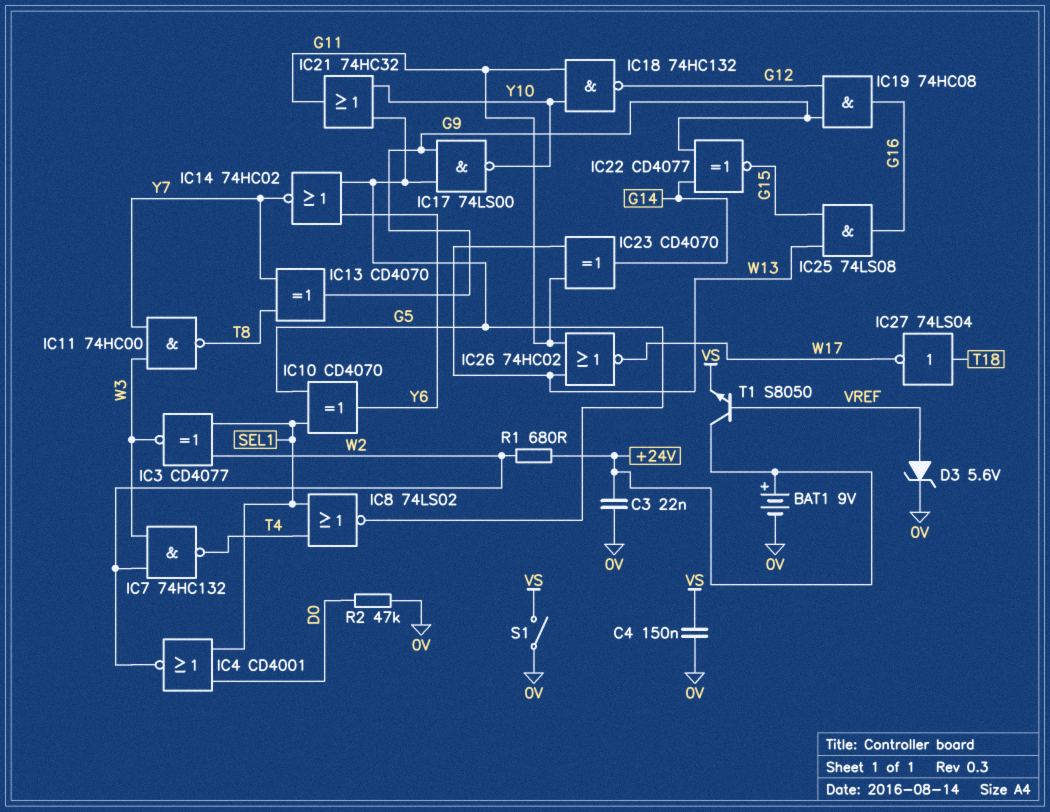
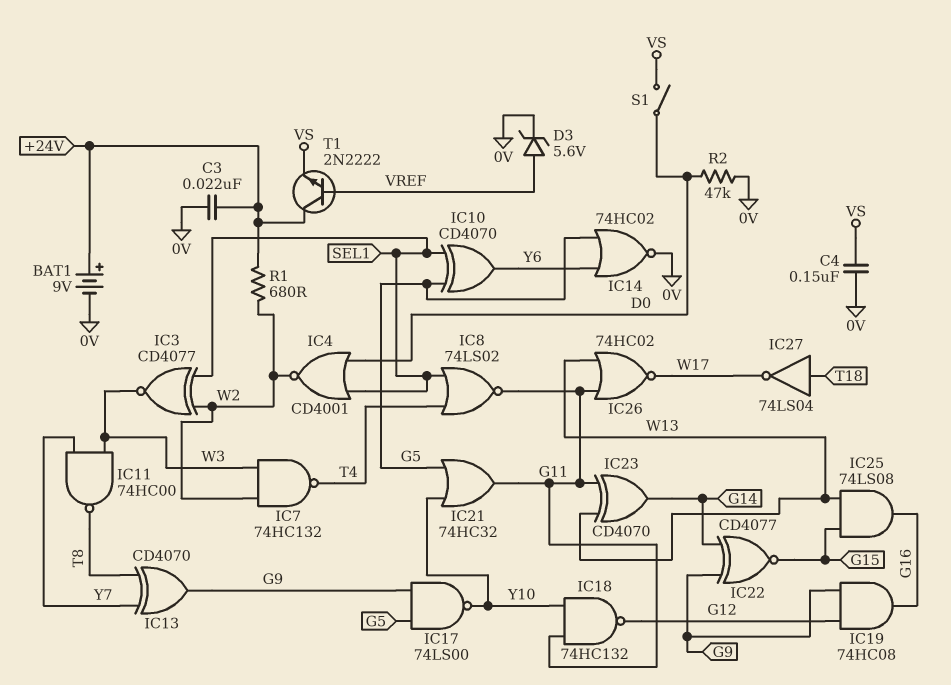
IC8: NOR 74LS02 (in SEL1, in T4, out G5) -> NOR 74LS02 (in SEL1, in T4, out G11)
IC14: NOR 74HC02 (in G5, in Y6, out Y7) -> NOR 74HC02 (in G5, in Y6, out 0V)
S1: switch (0V, VS) -> switch (D0, VS)
T1: NPN S8050 (B VREF, C +24V, E VS) -> NPN 2N2222 (B VREF, C +24V, E VS)

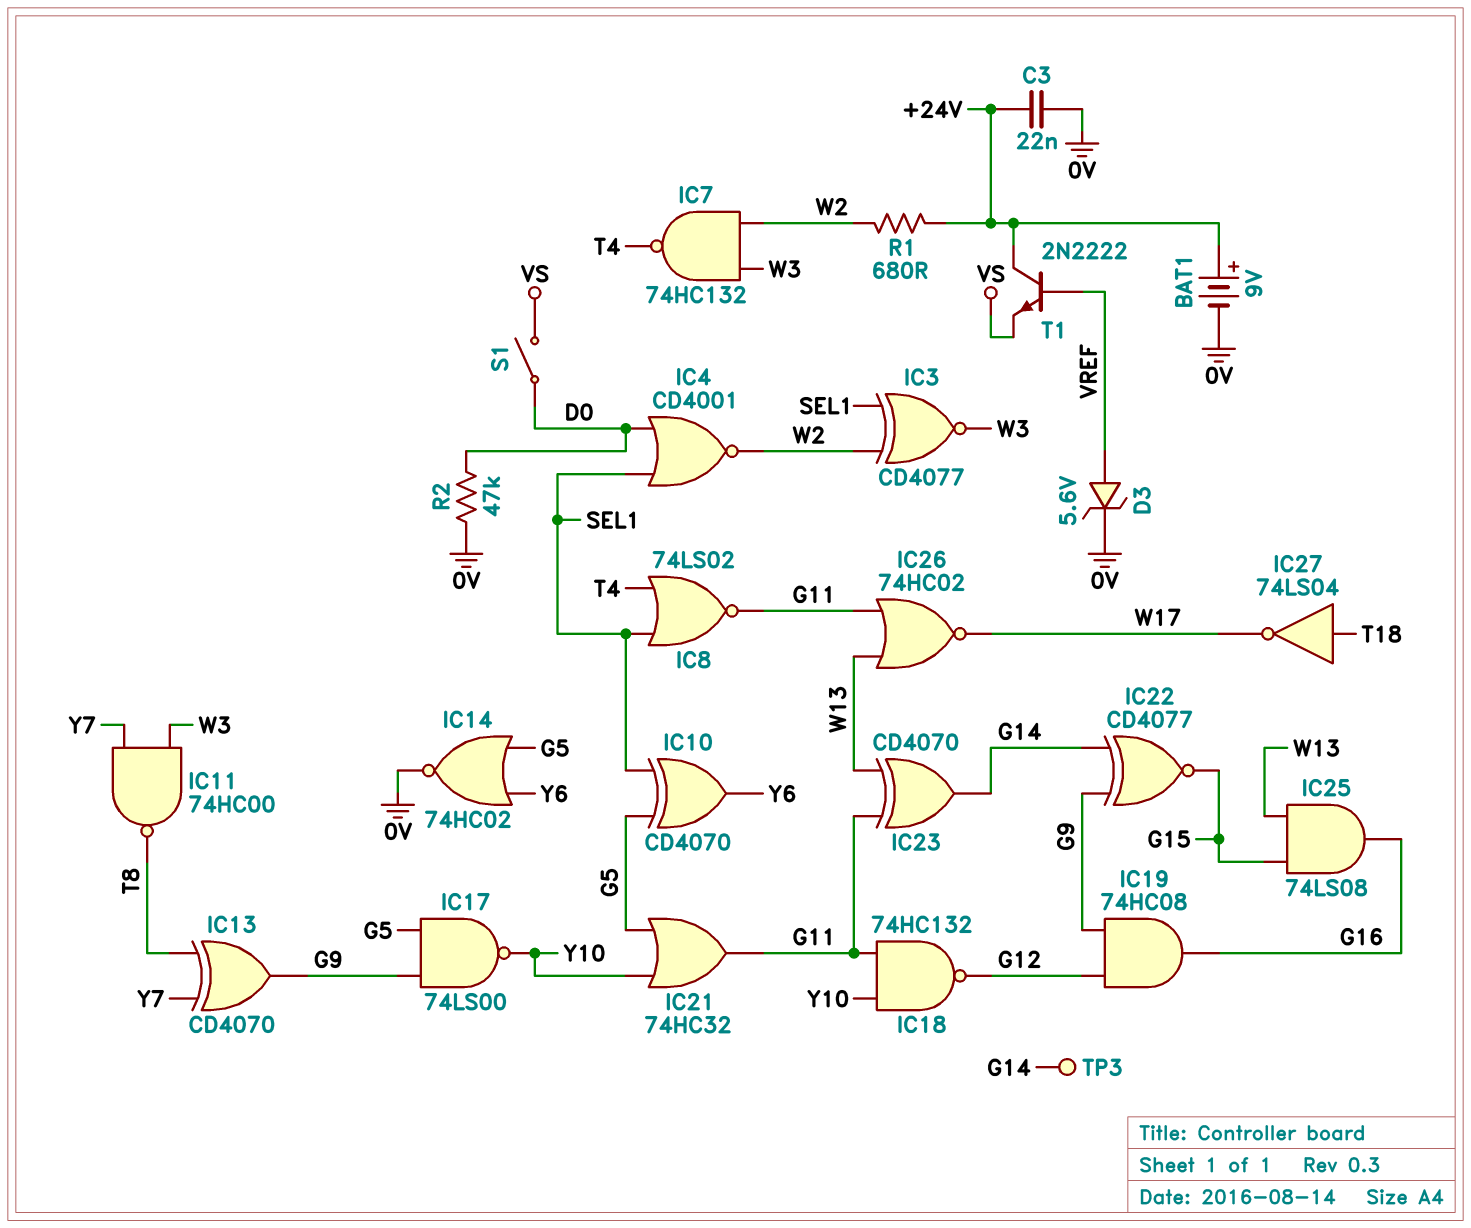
C4: 150nF (0V, VS) -> none
TP3: none -> test point (G14)

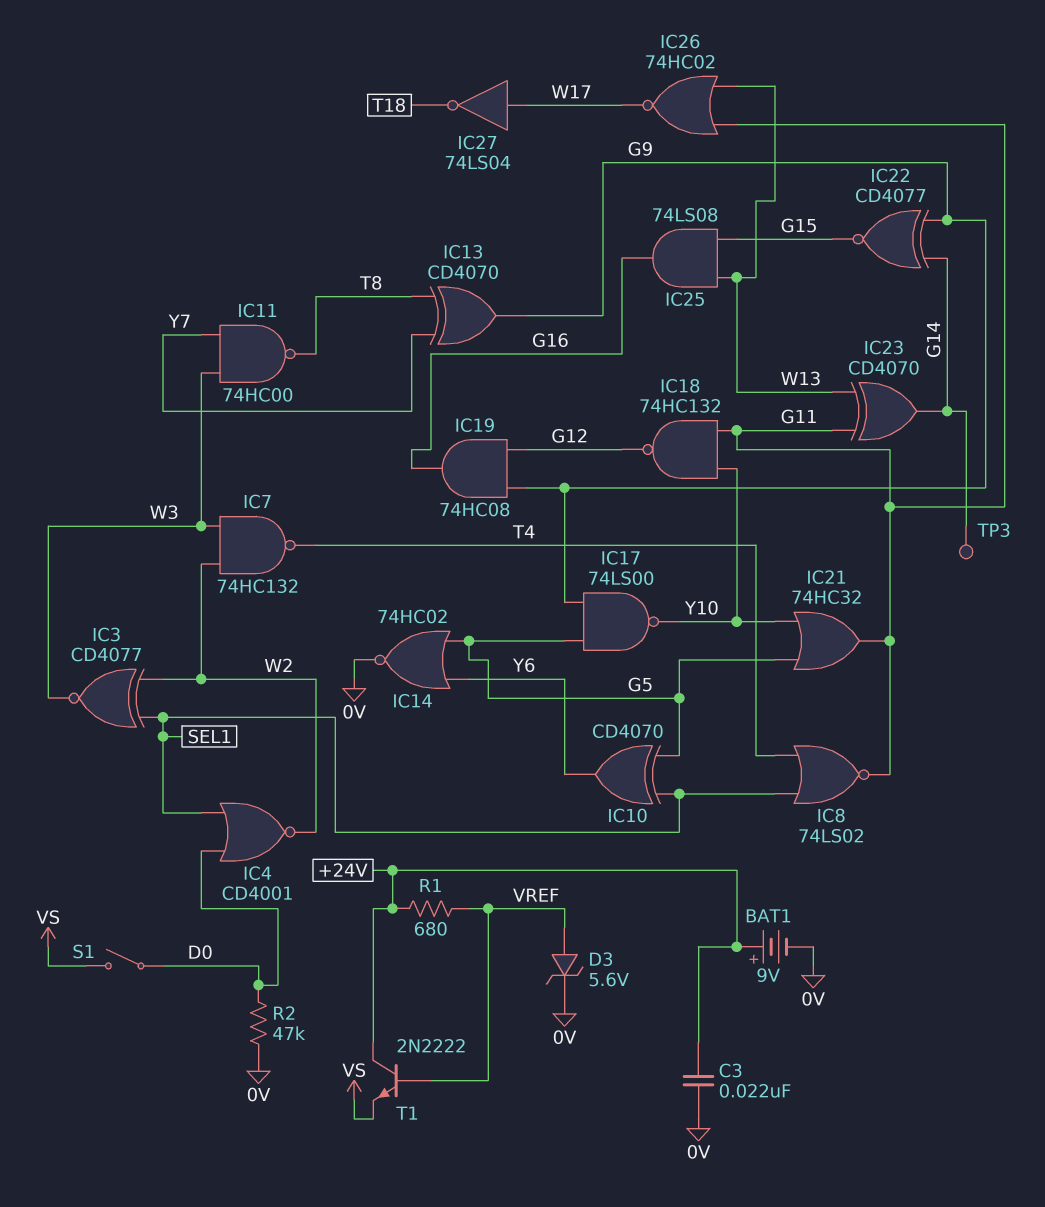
IC27: NOT 74LS04 (in T18, out W17) -> NOT 74LS04 (in W17, out T18)
R1: 680 (+24V, W2) -> 680 (+24V, VREF)

